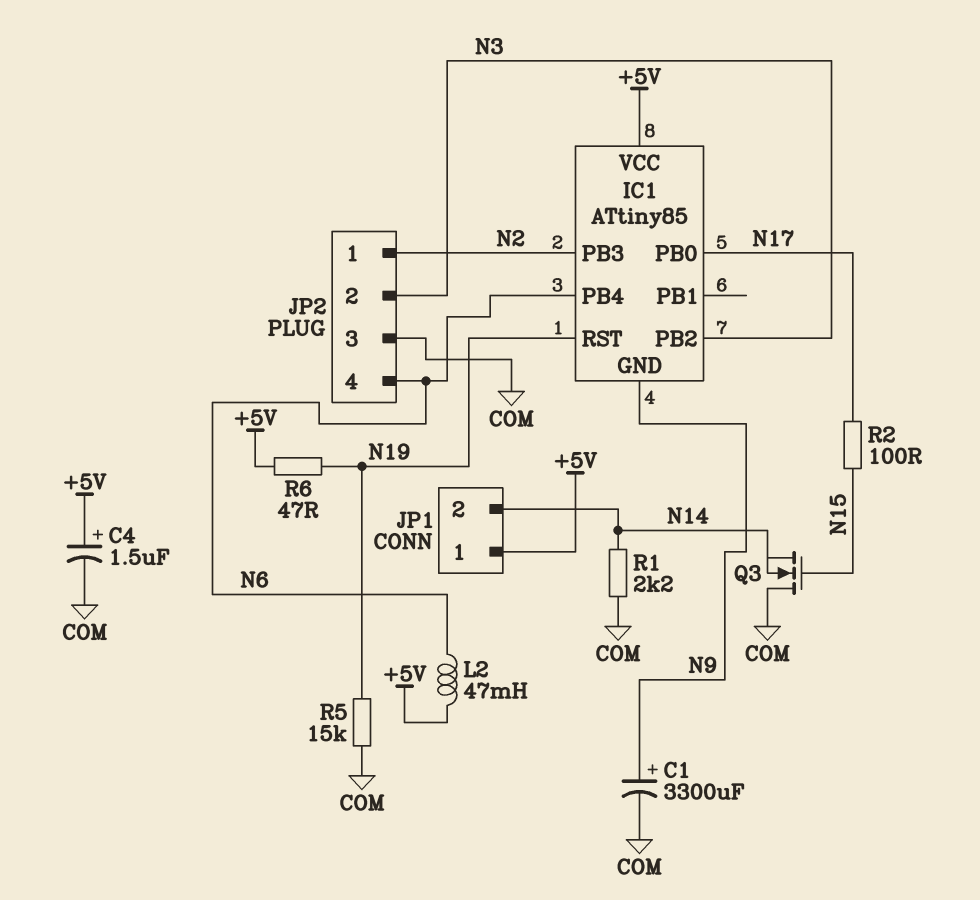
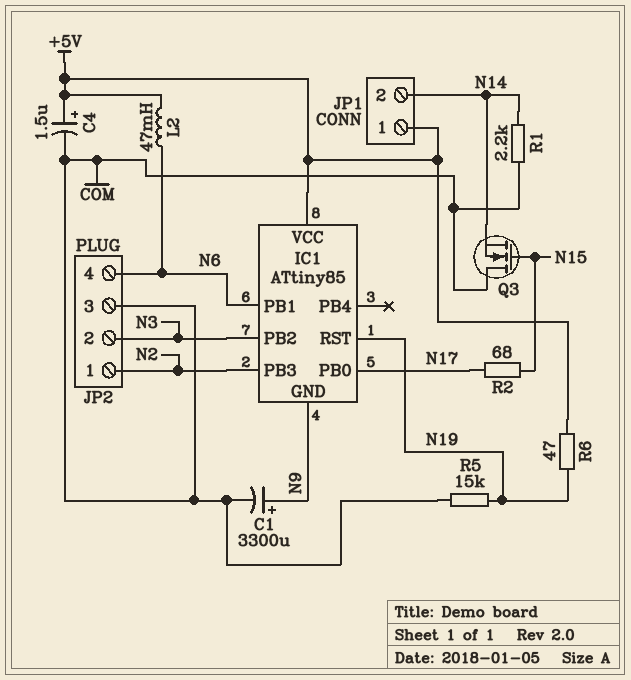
IC1 pin PB1: none -> N6
IC1 pin PB4: N6 -> none
R2: 100 (N15, N17) -> 68 (N15, N17)

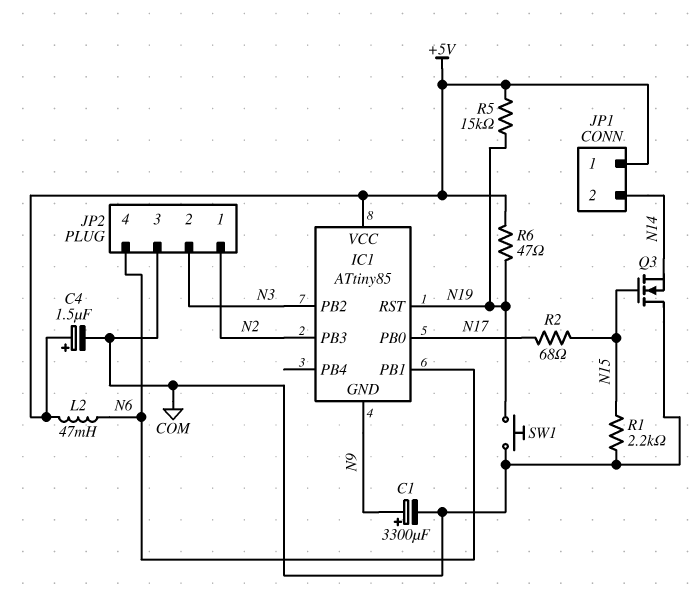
R1: 2.2k (COM, N14) -> 2.2k (COM, N15)
R5: 15k (COM, N19) -> 15k (+5V, N19)
SW1: none -> button (COM, N19)

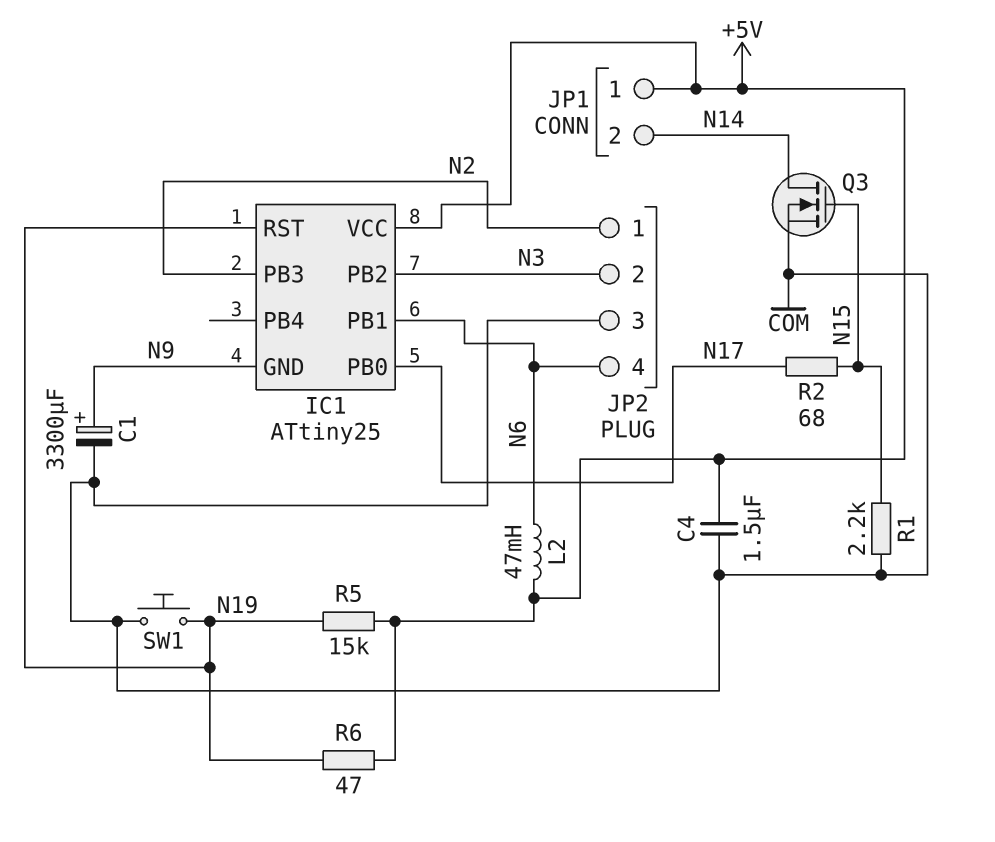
C4: 1.5uF (plus +5V, minus COM) -> 1.5uF (+5V, COM)
IC1: ATtiny85 -> ATtiny25
Q3: NMOS (G N15, D COM, S N14) -> NMOS (G N15, D N14, S COM)

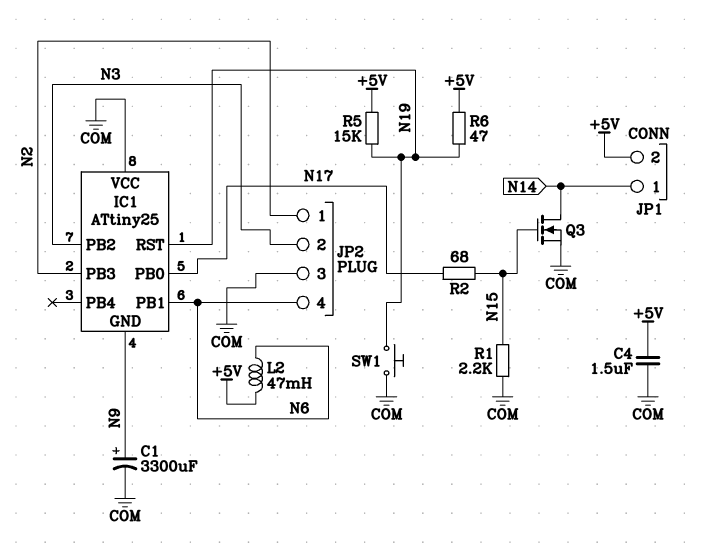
IC1 pin VCC: +5V -> COM
JP1 pin 1: +5V -> N14
JP1 pin 2: N14 -> +5V

